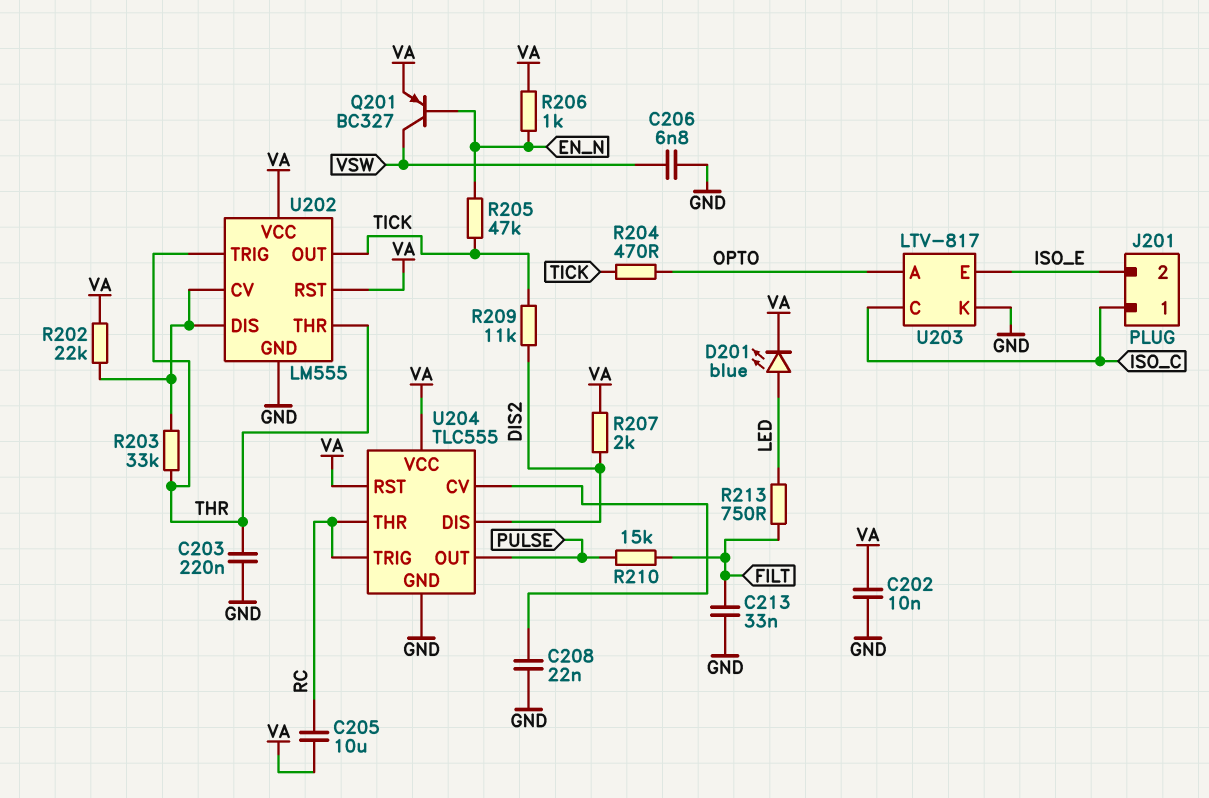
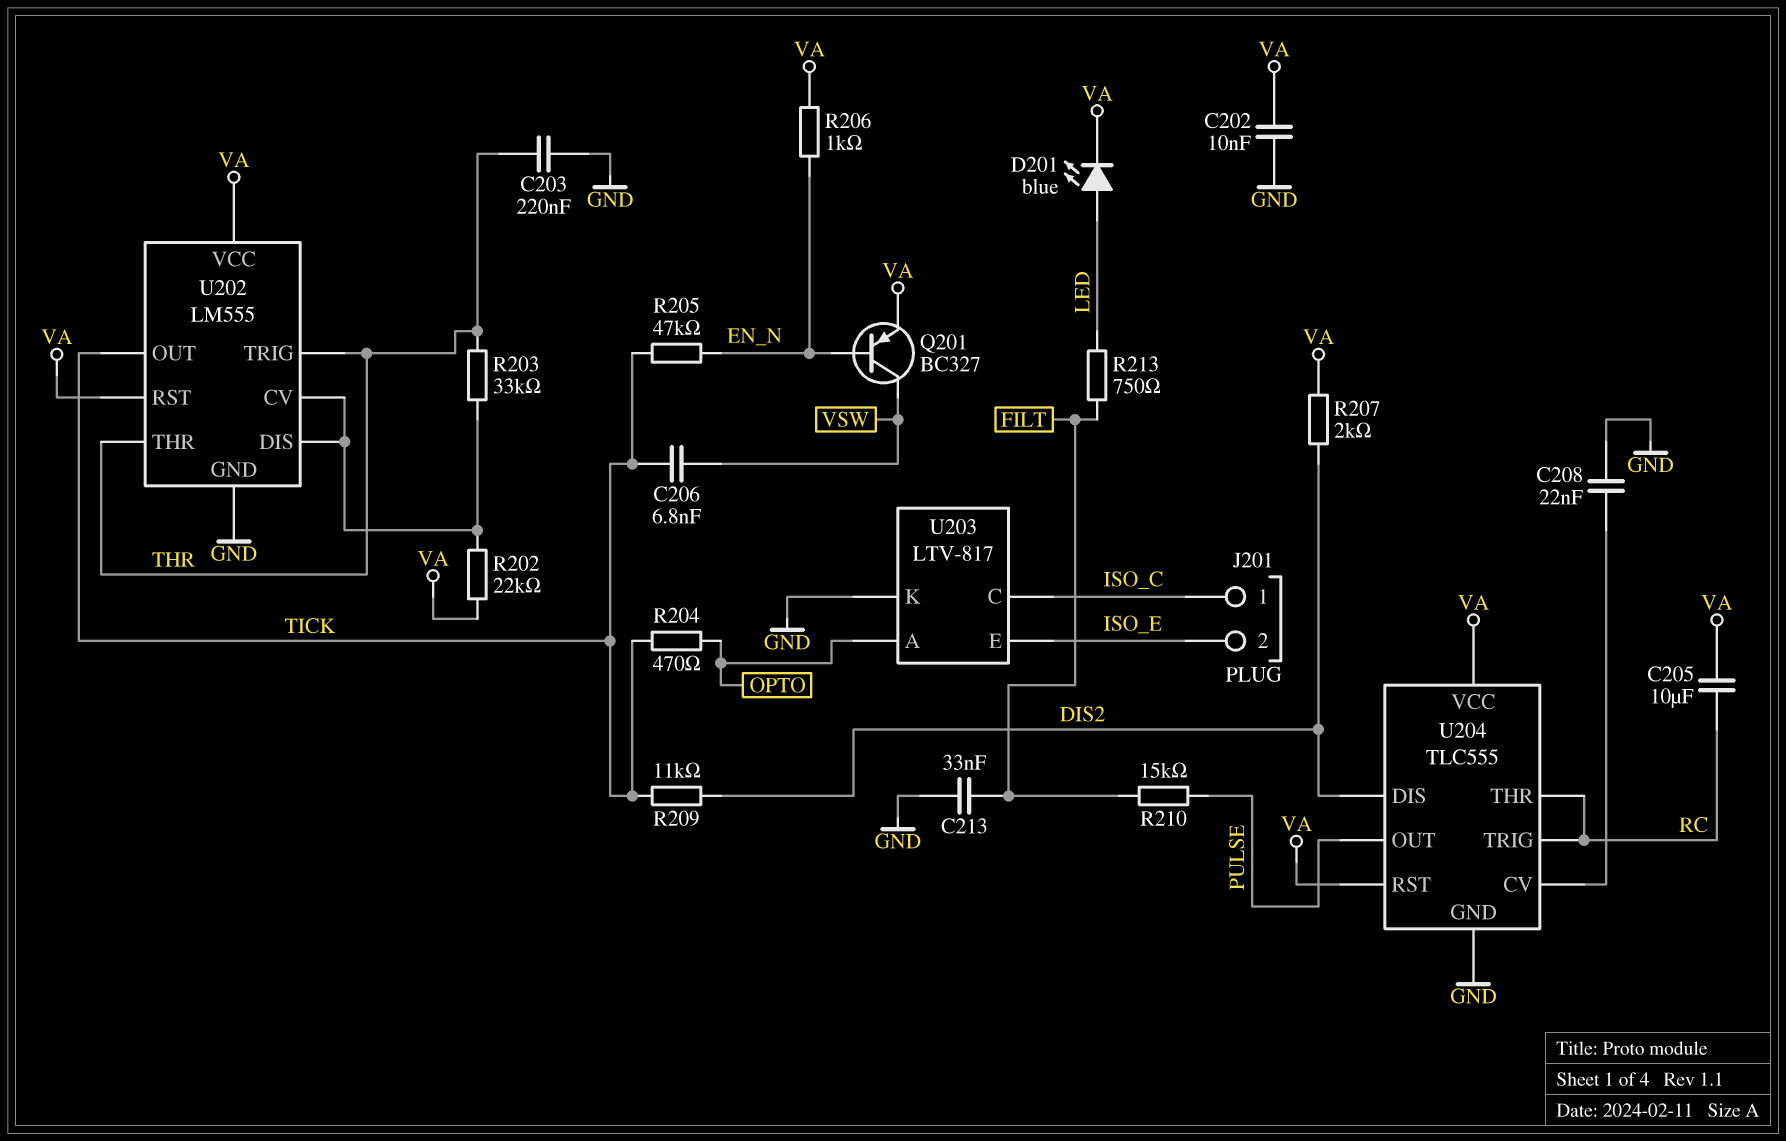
C206: 6.8nF (GND, VSW) -> 6.8nF (TICK, VSW)

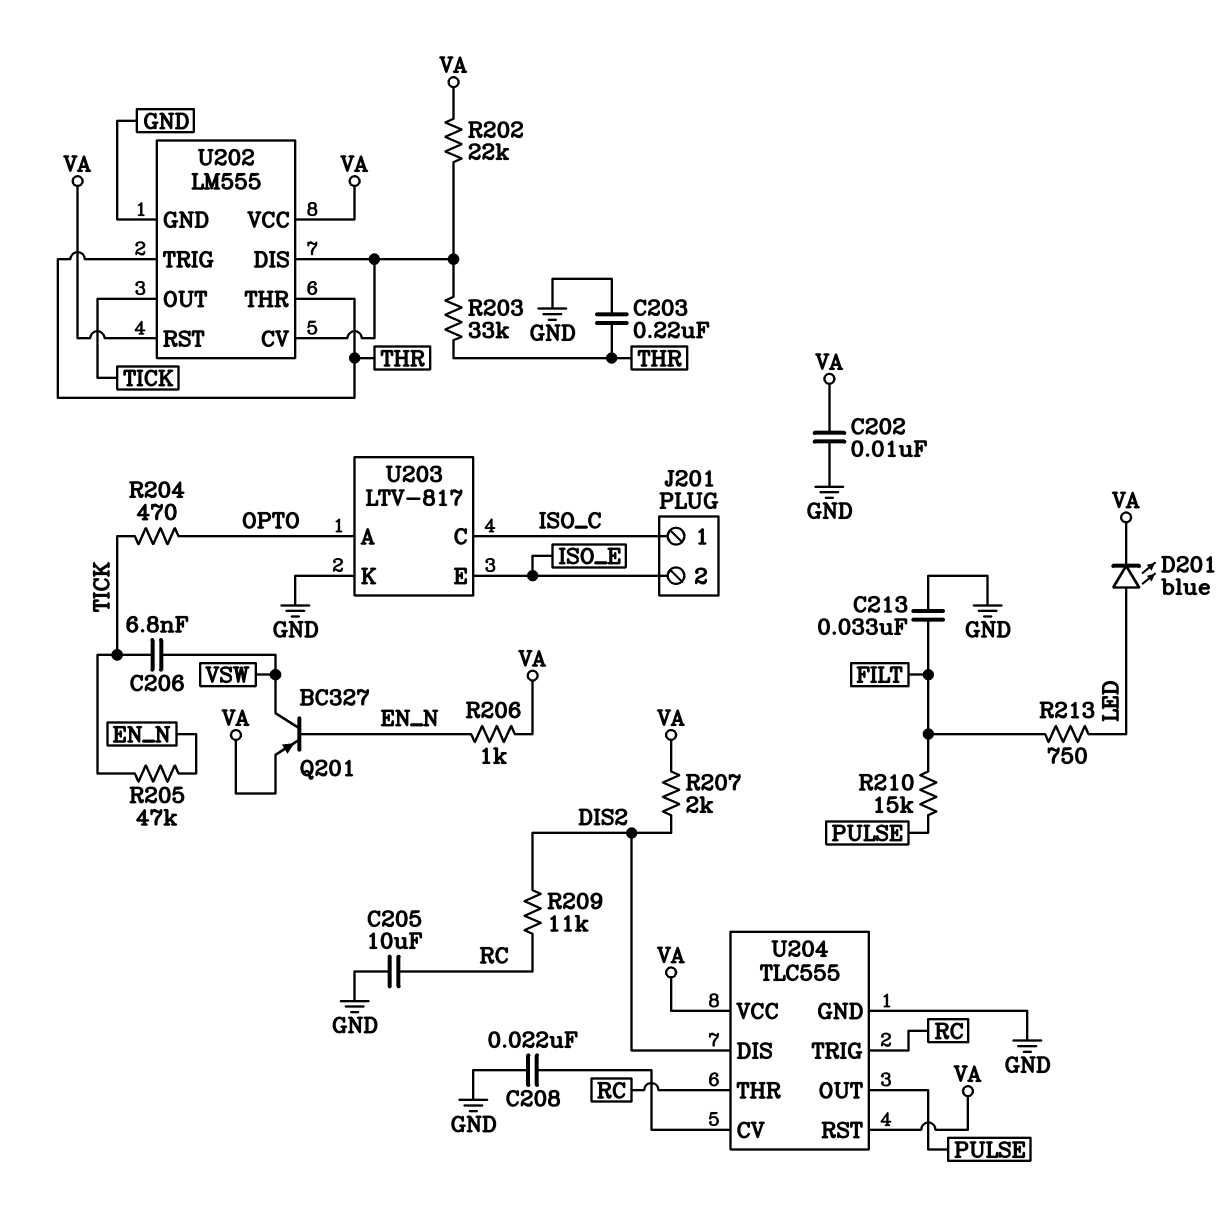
C205: 10uF (RC, VA) -> 10uF (GND, RC)
R209: 11k (DIS2, TICK) -> 11k (DIS2, RC)

